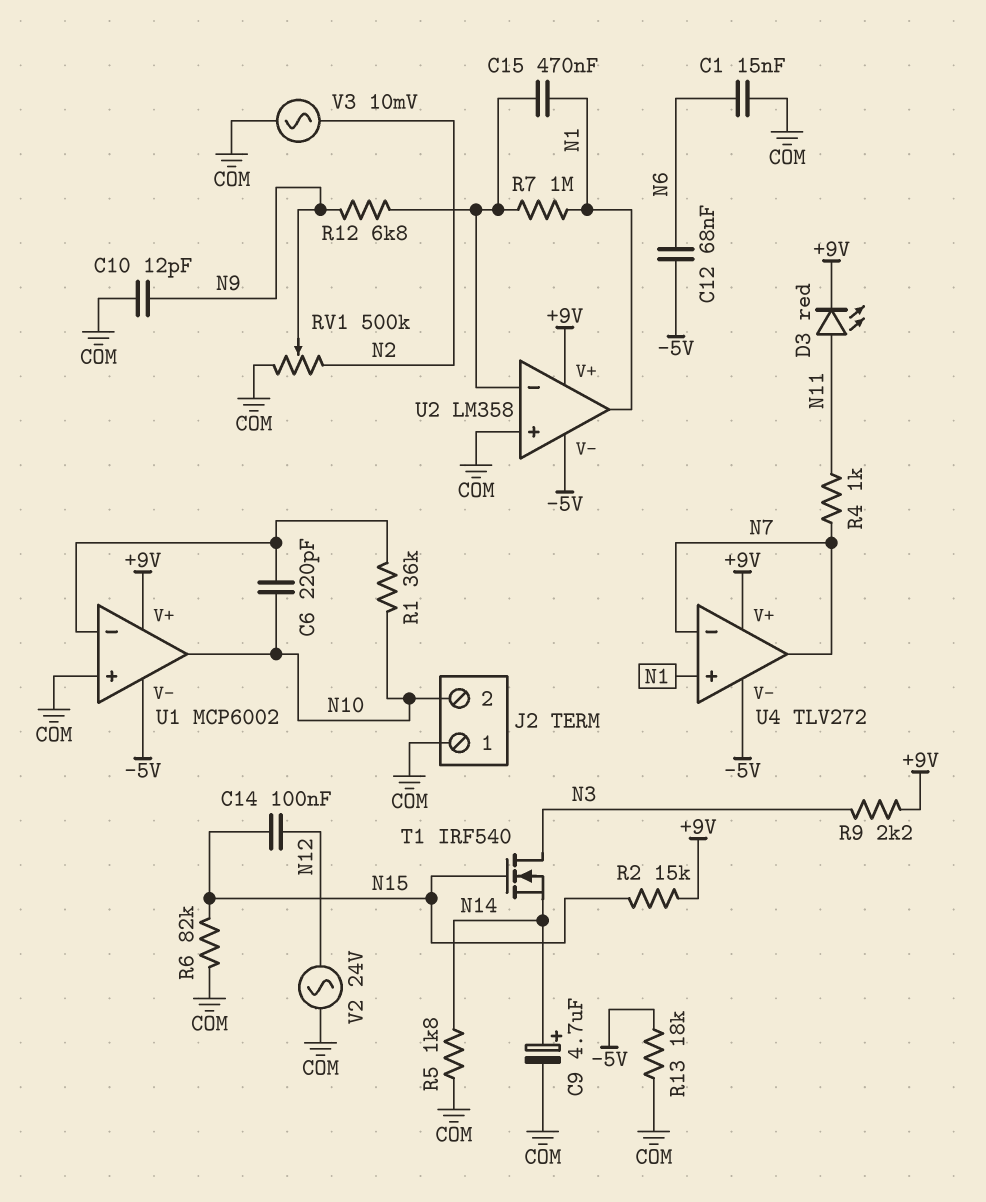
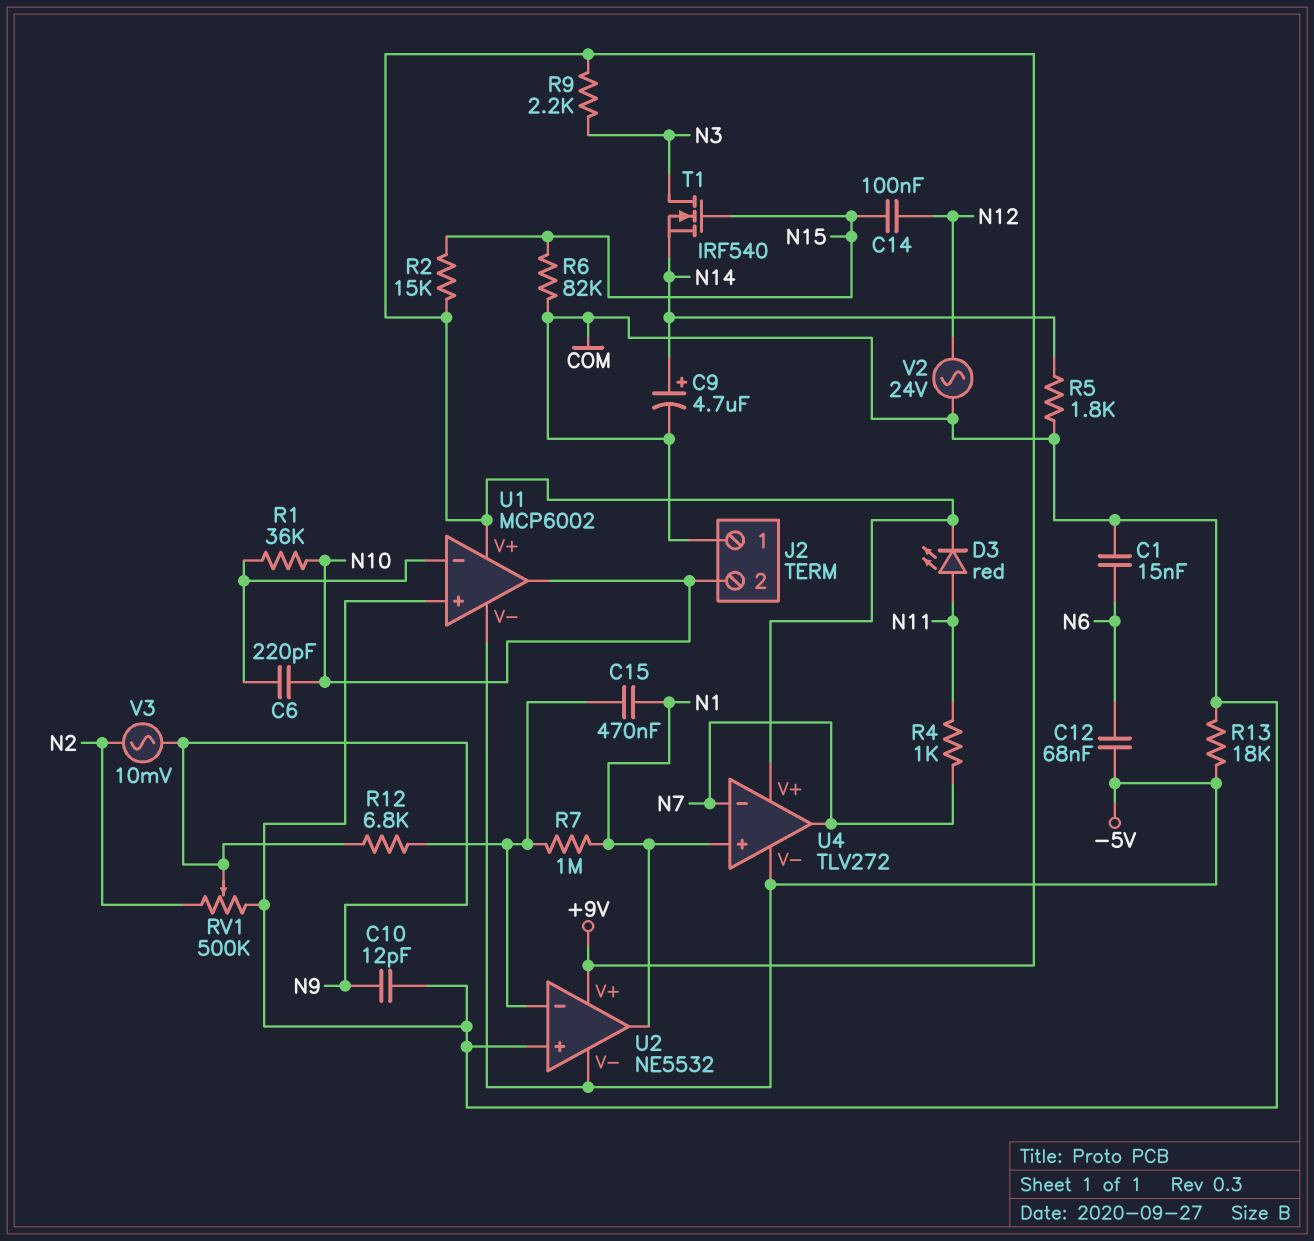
U2: LM358 -> NE5532
V3: AC 10mV (COM, N2) -> AC 10mV (N2, N9)

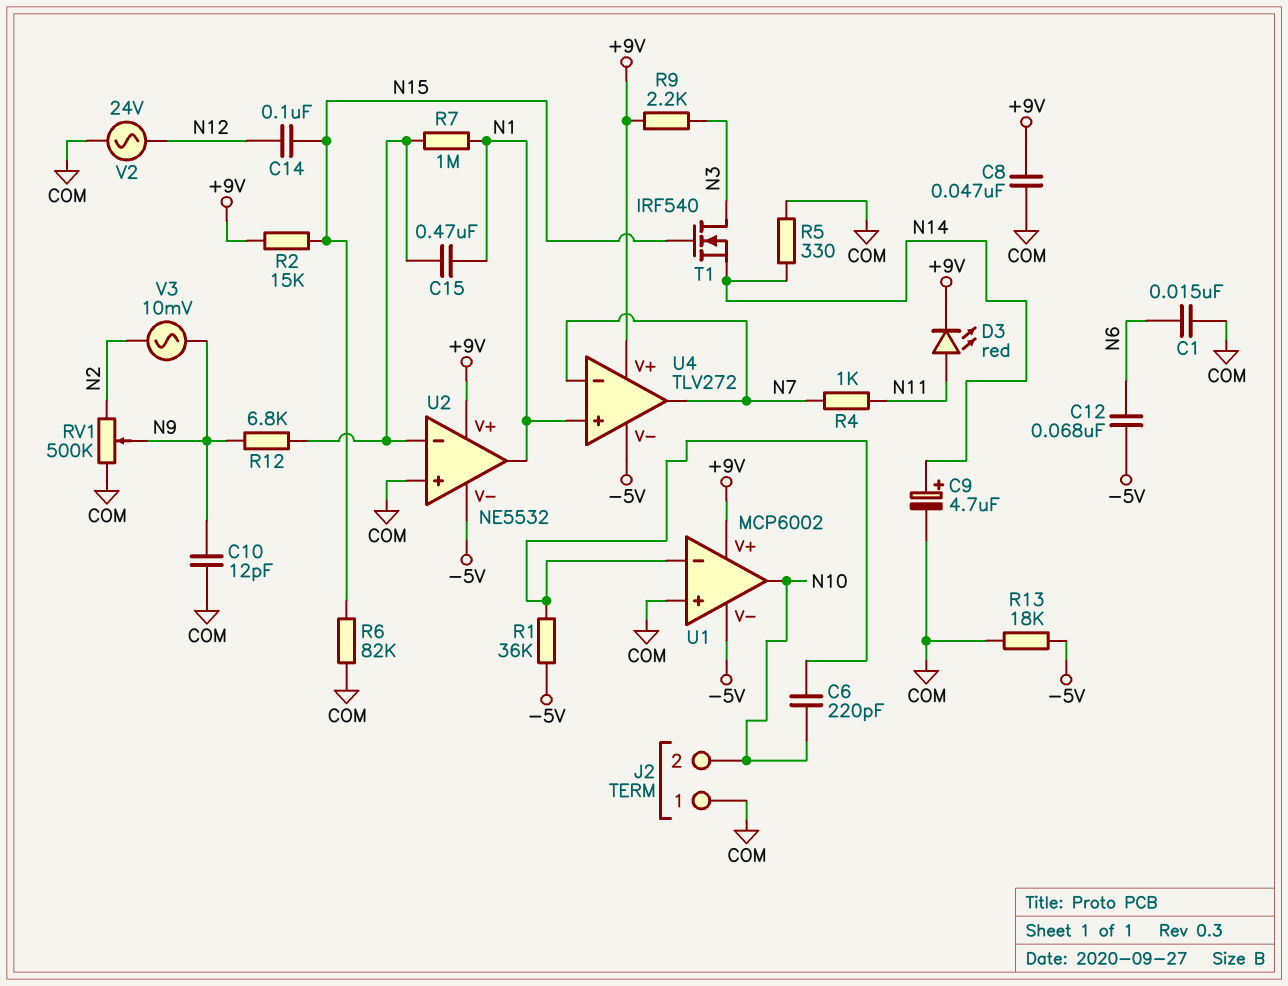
C8: none -> 47nF (+9V, COM)
R1: 36k (N10, U1/in-) -> 36k (-5V, U1/in-)
R5: 1.8k (COM, N14) -> 330 (COM, N14)

